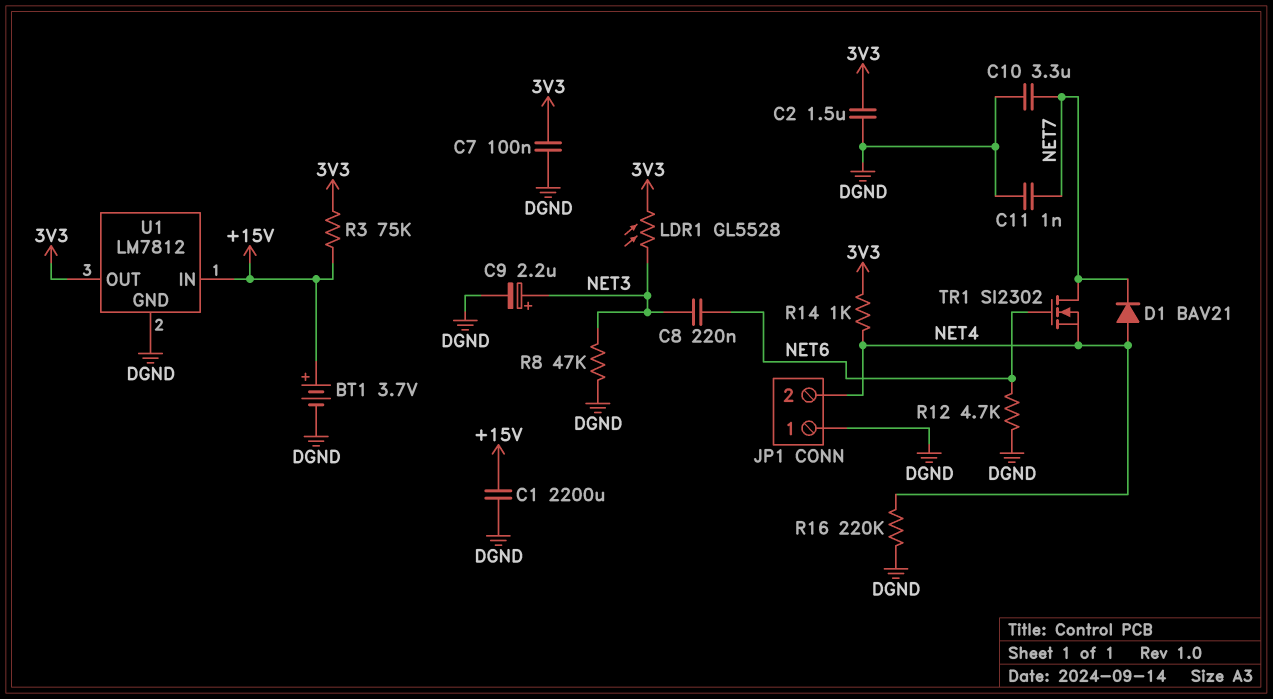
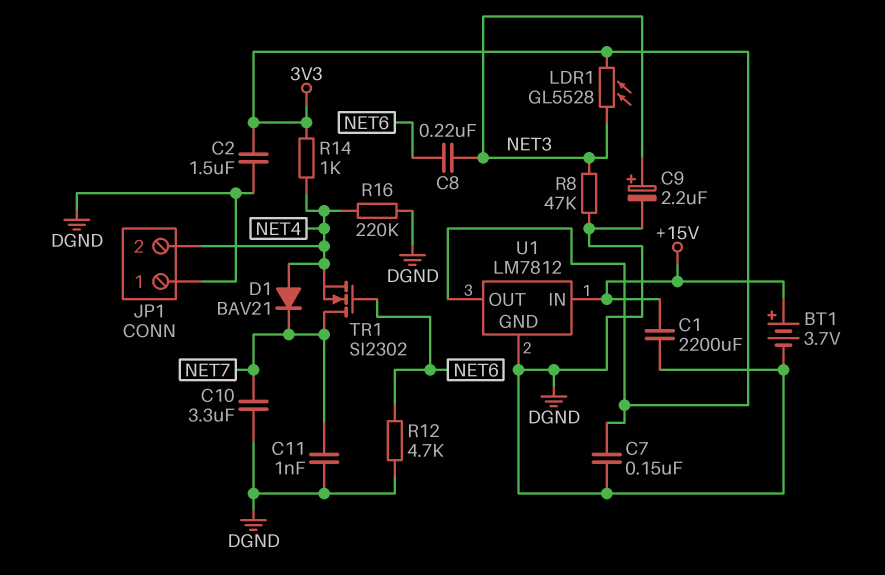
C7: 100nF (3V3, DGND) -> 150nF (3V3, DGND)
R3: 75k (+15V, 3V3) -> none

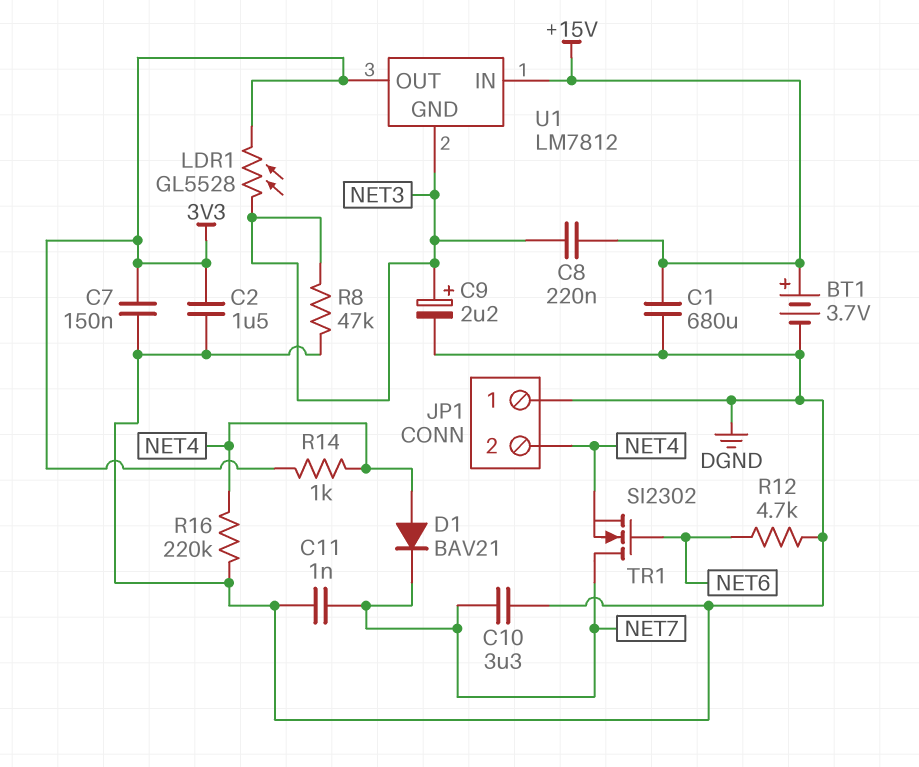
C1: 2200uF (+15V, DGND) -> 680uF (+15V, DGND)
C8: 220nF (NET3, NET6) -> 220nF (+15V, NET3)
U1 pin GND: DGND -> NET3

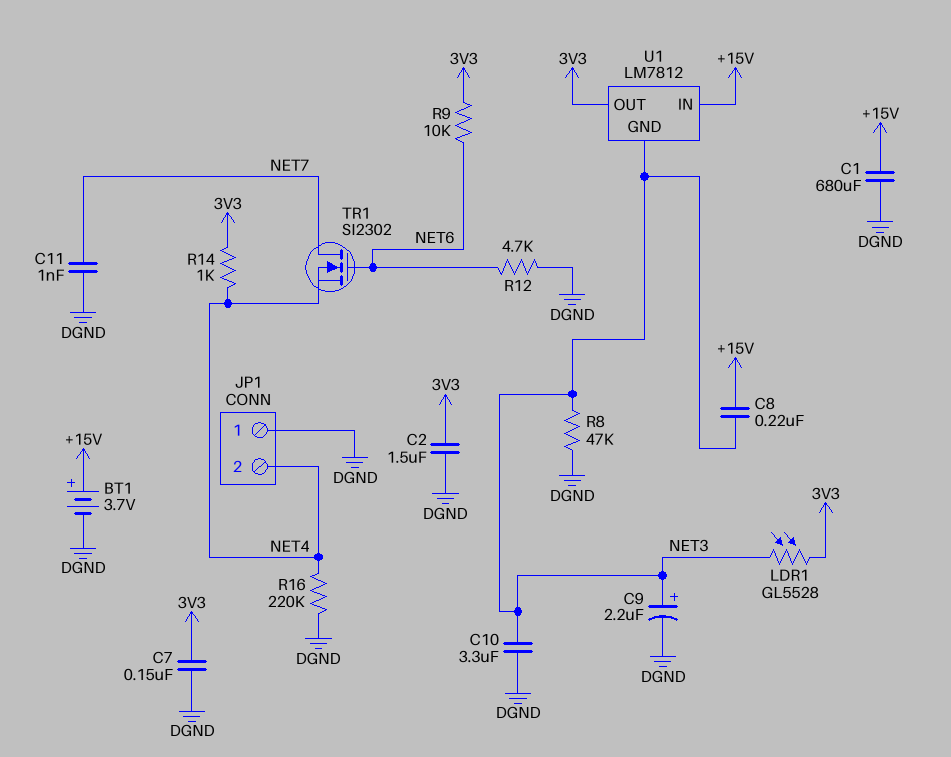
C10: 3.3uF (DGND, NET7) -> 3.3uF (DGND, NET3)
D1: diode BAV21 (A NET4, K NET7) -> none
R9: none -> 10k (3V3, NET6)

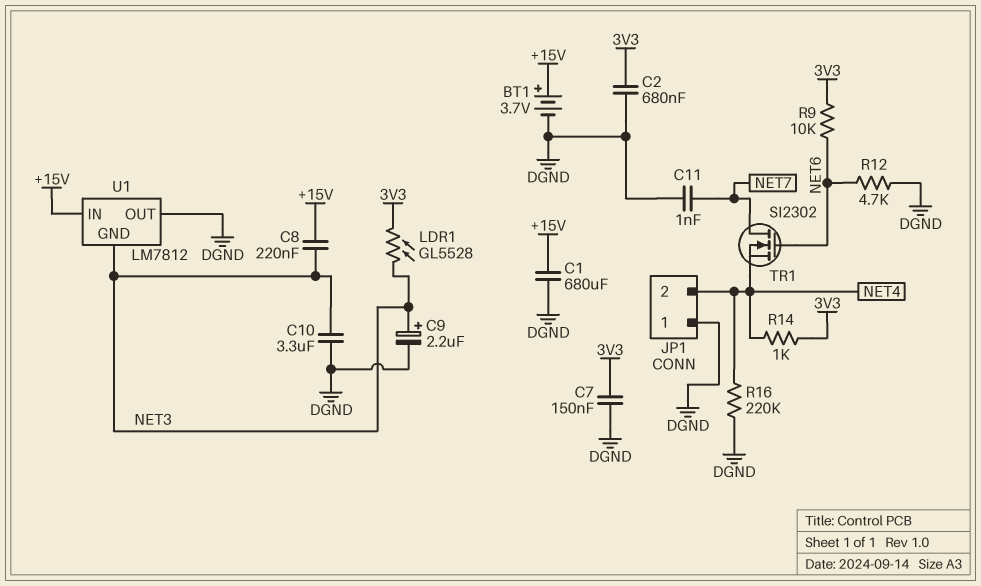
C2: 1.5uF (3V3, DGND) -> 680nF (3V3, DGND)
R8: 47k (DGND, NET3) -> none
U1 pin OUT: 3V3 -> DGND

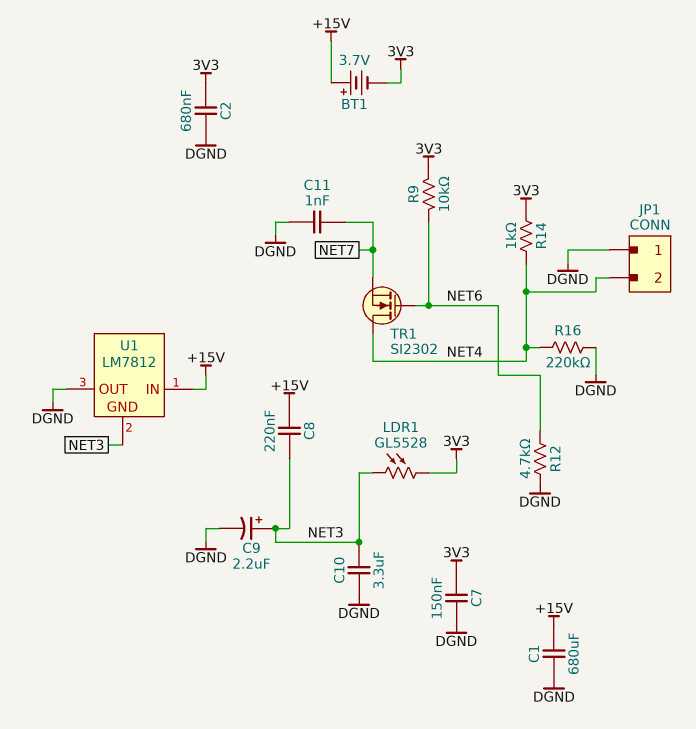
BT1: 3.7V (plus +15V, minus DGND) -> 3.7V (plus +15V, minus 3V3)
TR1: NMOS SI2302 (G NET6, D NET7, S NET4) -> NMOS SI2302 (G NET6, D NET4, S NET7)

